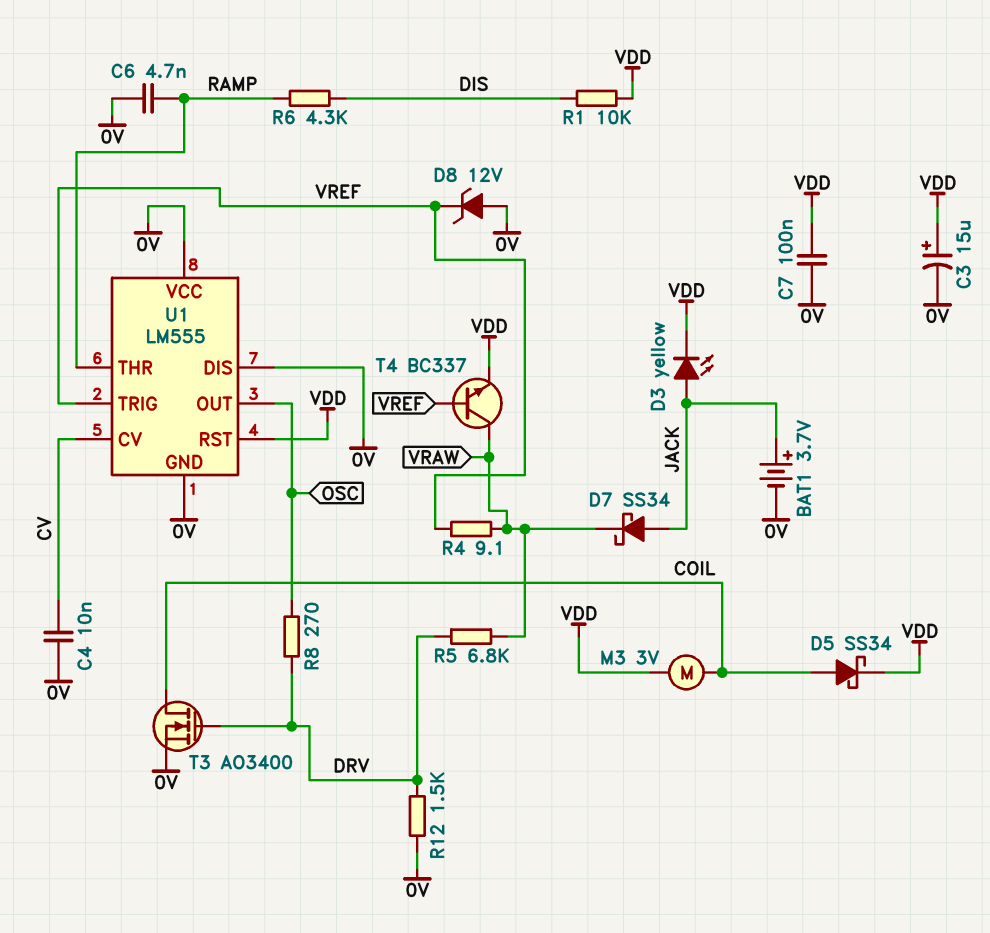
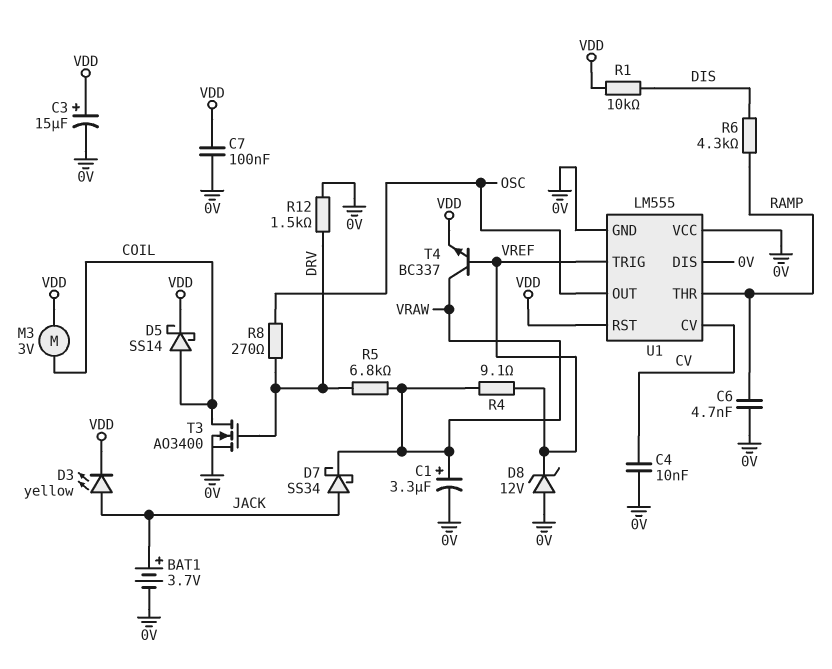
C1: none -> 3.3uF (plus VRAW, minus 0V)
D5: schottky SS34 (A COIL, K VDD) -> schottky SS14 (A COIL, K VDD)

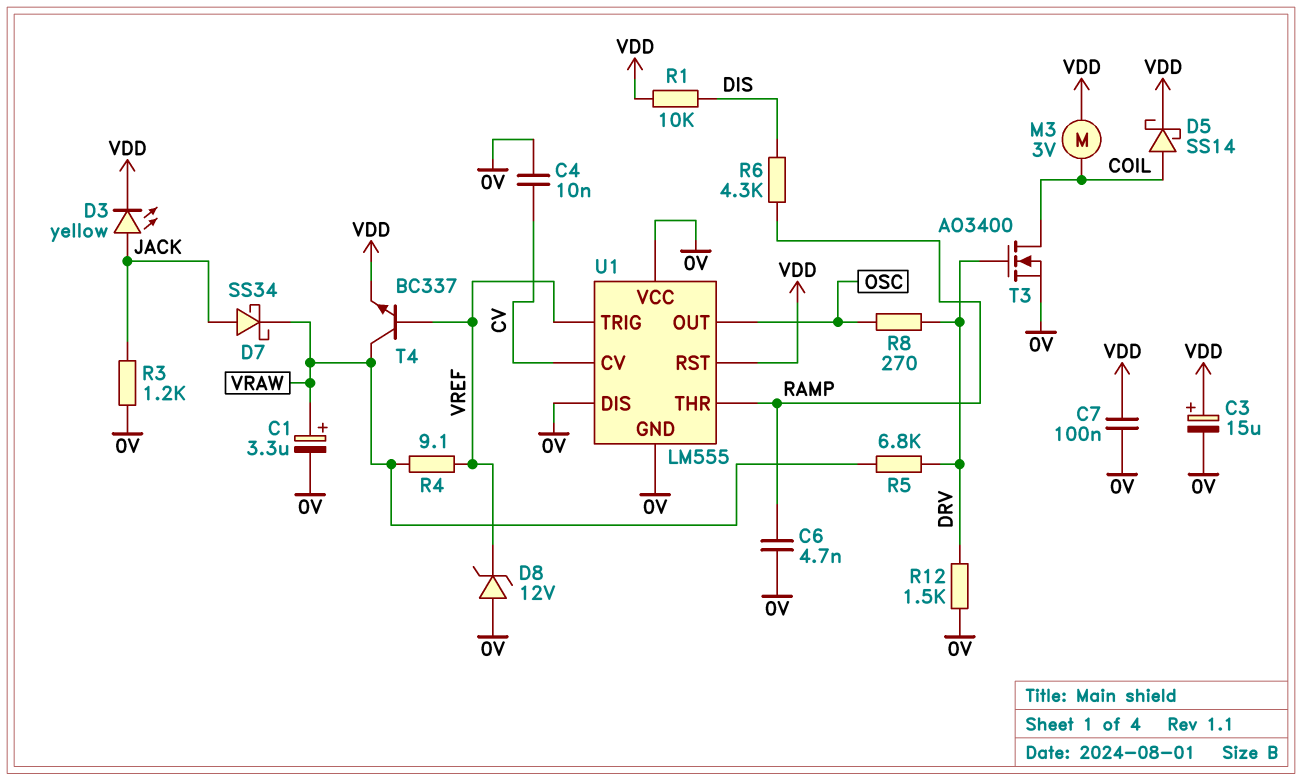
BAT1: 3.7V (plus JACK, minus 0V) -> none
R3: none -> 1.2k (0V, JACK)

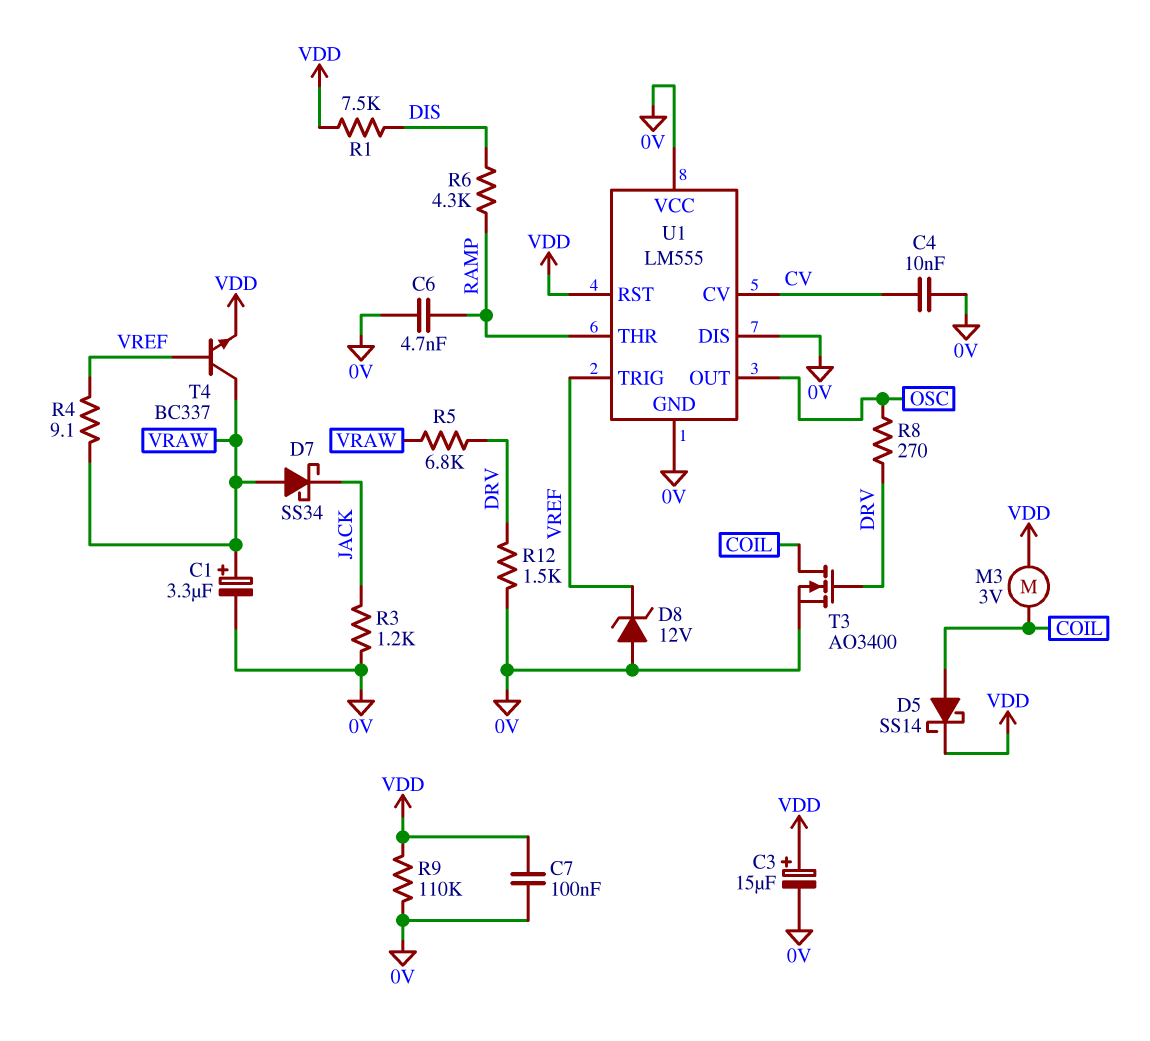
D3: LED yellow (A JACK, K VDD) -> none
D7: schottky SS34 (A JACK, K VRAW) -> schottky SS34 (A VRAW, K JACK)
R1: 10k (DIS, VDD) -> 7.5k (DIS, VDD)
R9: none -> 110k (0V, VDD)

